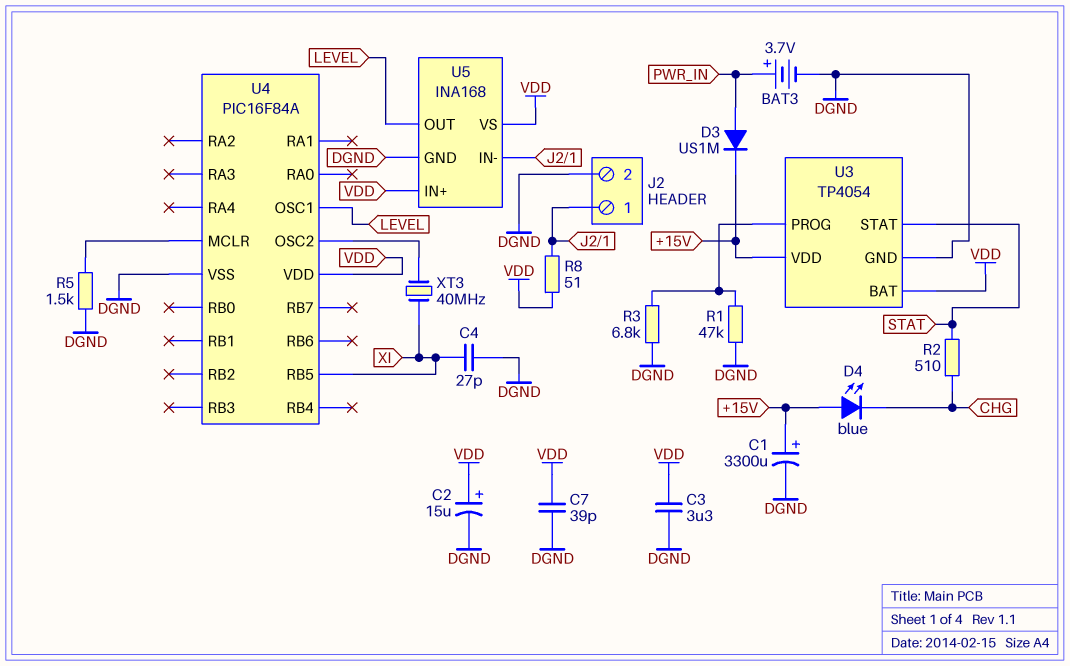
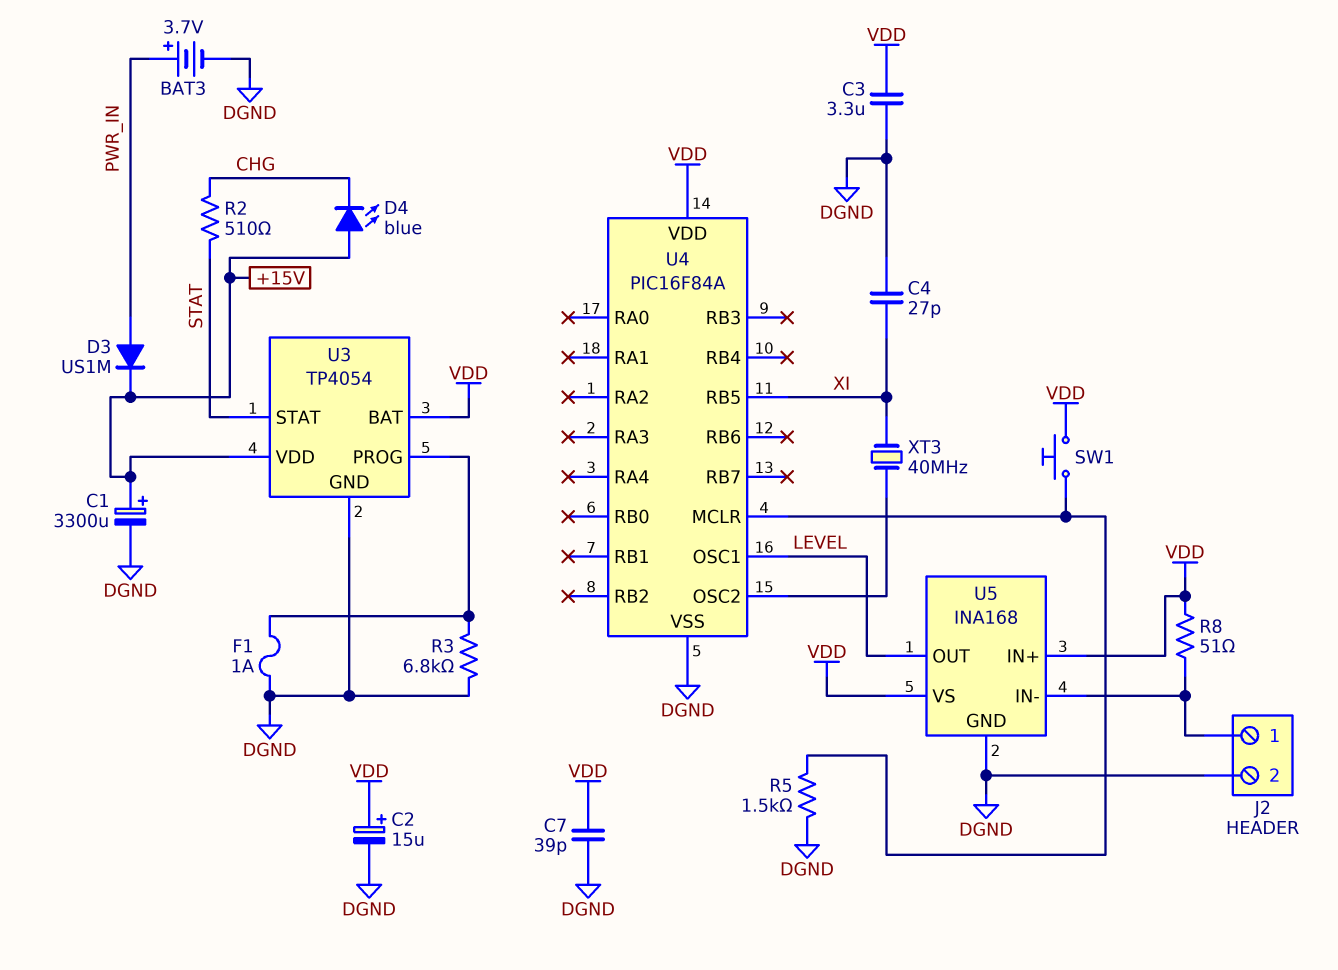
F1: none -> 1A (DGND, U3/PROG)
R1: 47k (DGND, U3/PROG) -> none
SW1: none -> button (U4/MCLR, VDD)

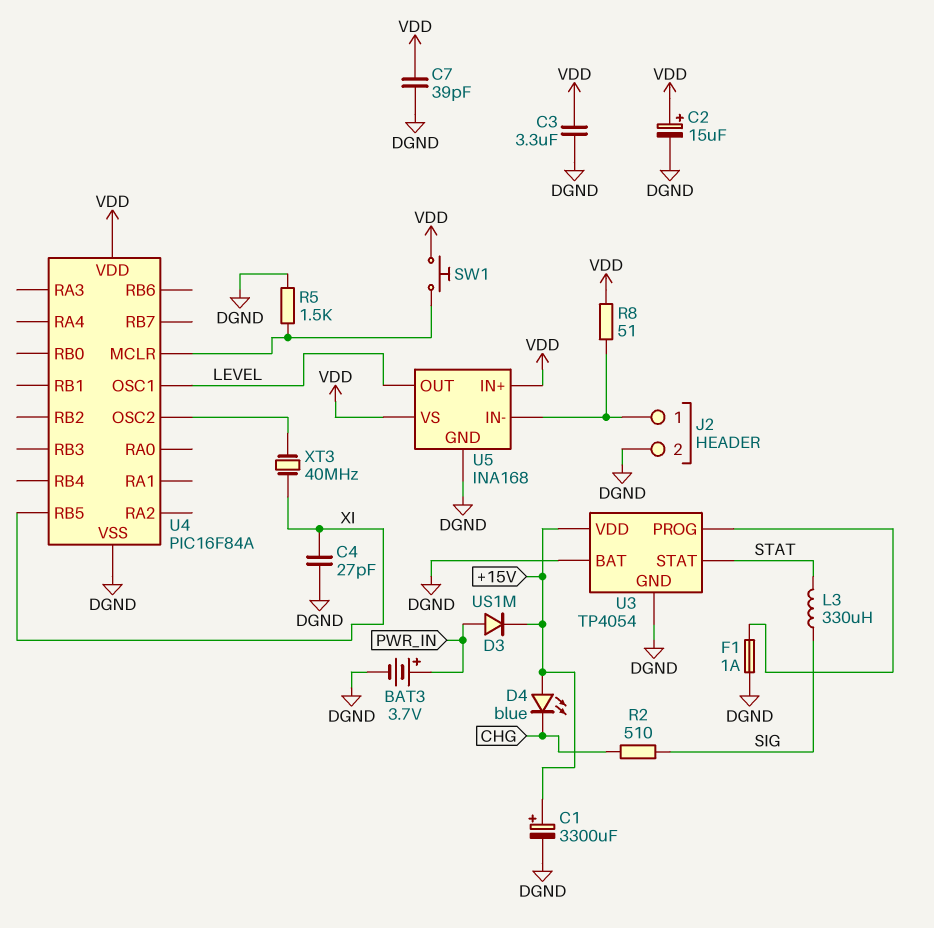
L3: none -> 330uH (SIG, STAT)
R2: 510 (CHG, STAT) -> 510 (CHG, SIG)
R3: 6.8k (DGND, U3/PROG) -> none
U3 pin BAT: VDD -> DGND

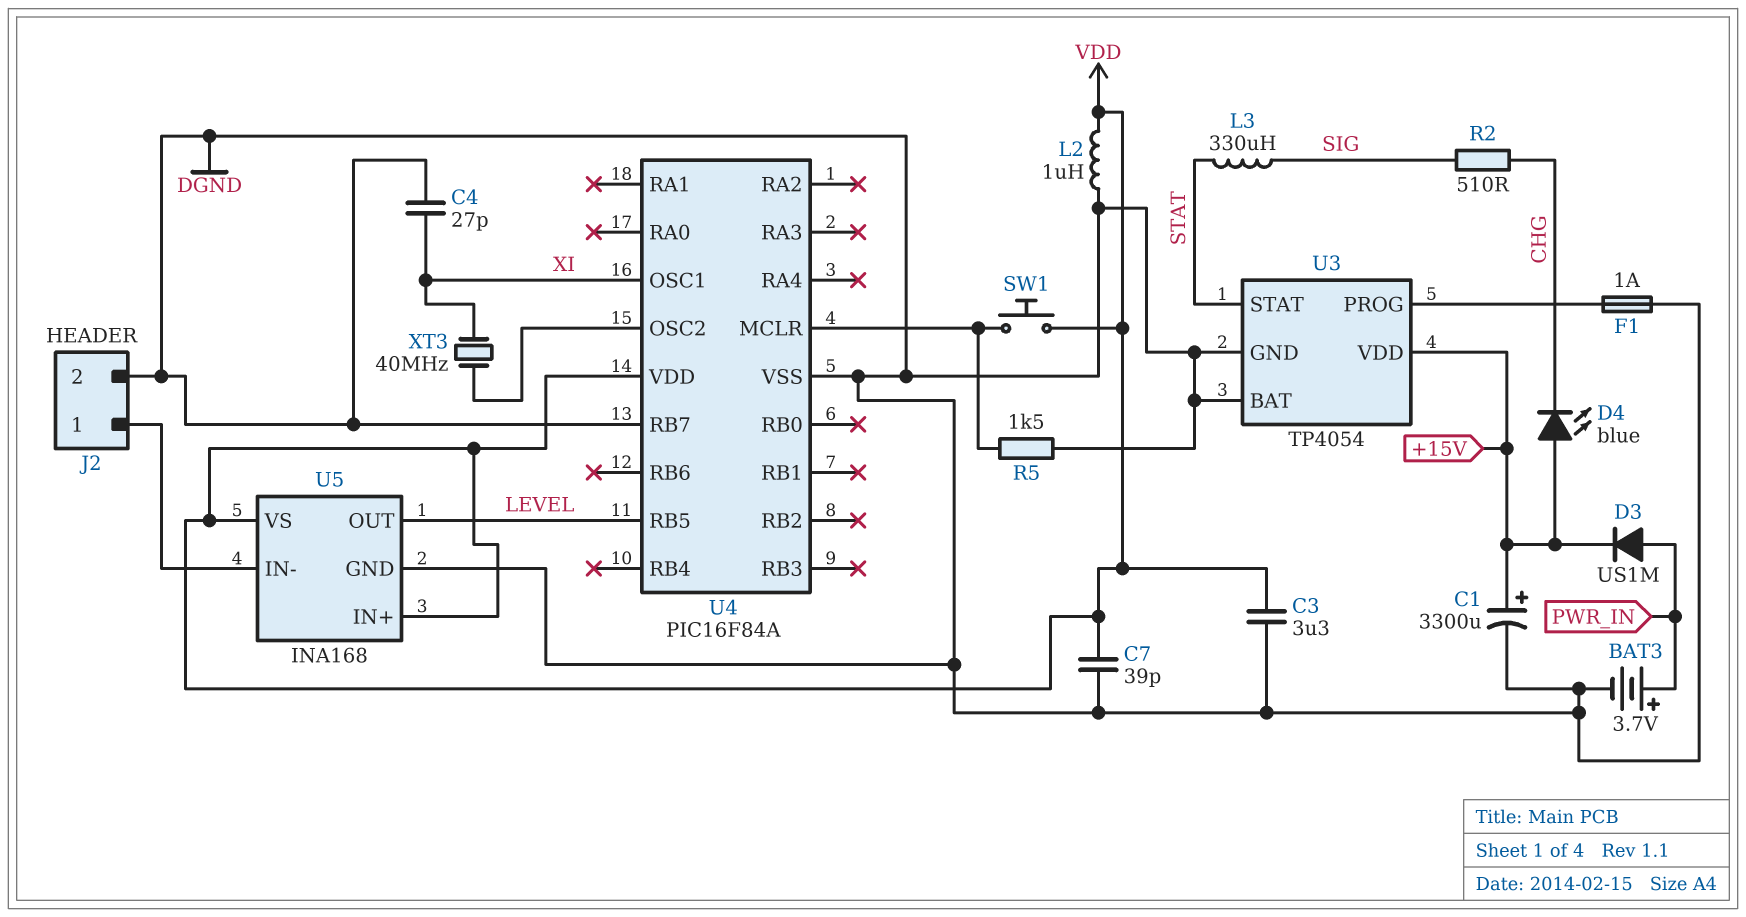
C2: 15uF (plus VDD, minus DGND) -> none
L2: none -> 1uH (DGND, VDD)
R8: 51 (J2/1, VDD) -> none
U4 pin OSC1: LEVEL -> XI
U4 pin RB5: XI -> LEVEL
U4 pin RB7: none -> DGND

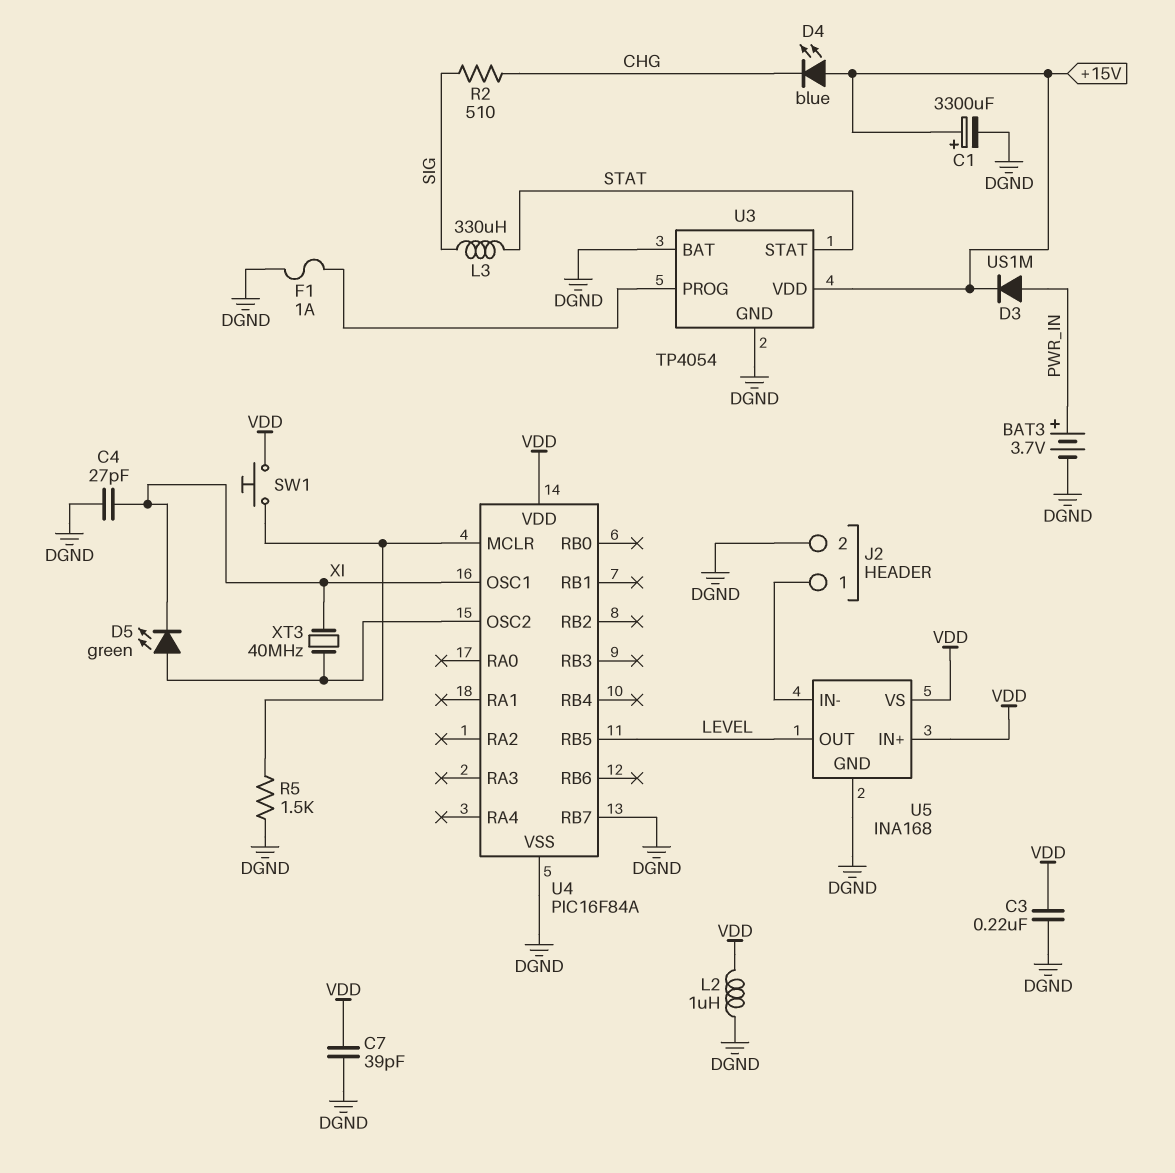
C3: 3.3uF (DGND, VDD) -> 220nF (DGND, VDD)
D5: none -> LED green (A U4/OSC2, K XI)

